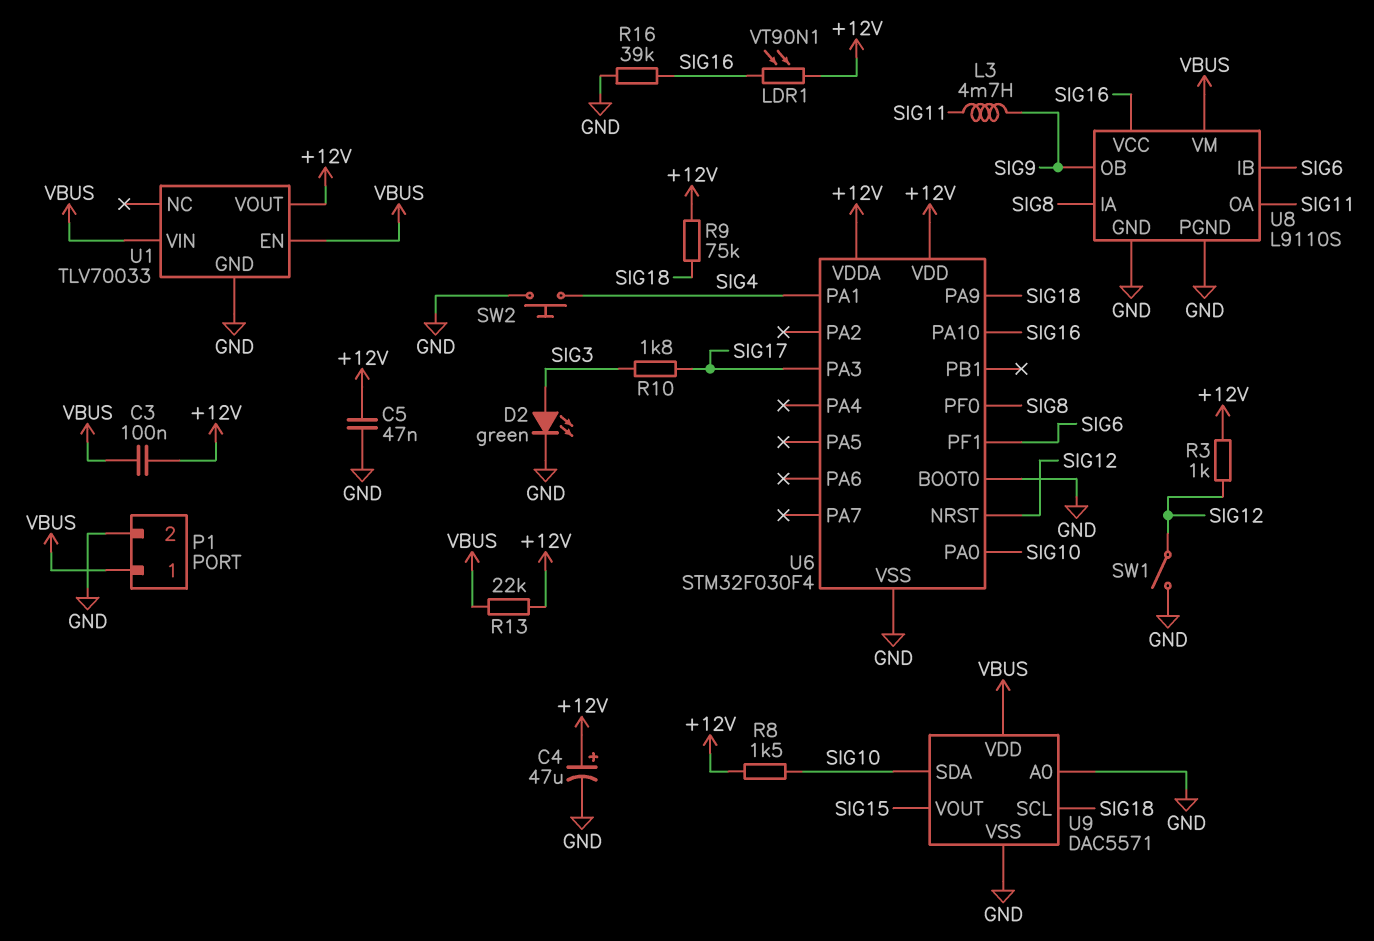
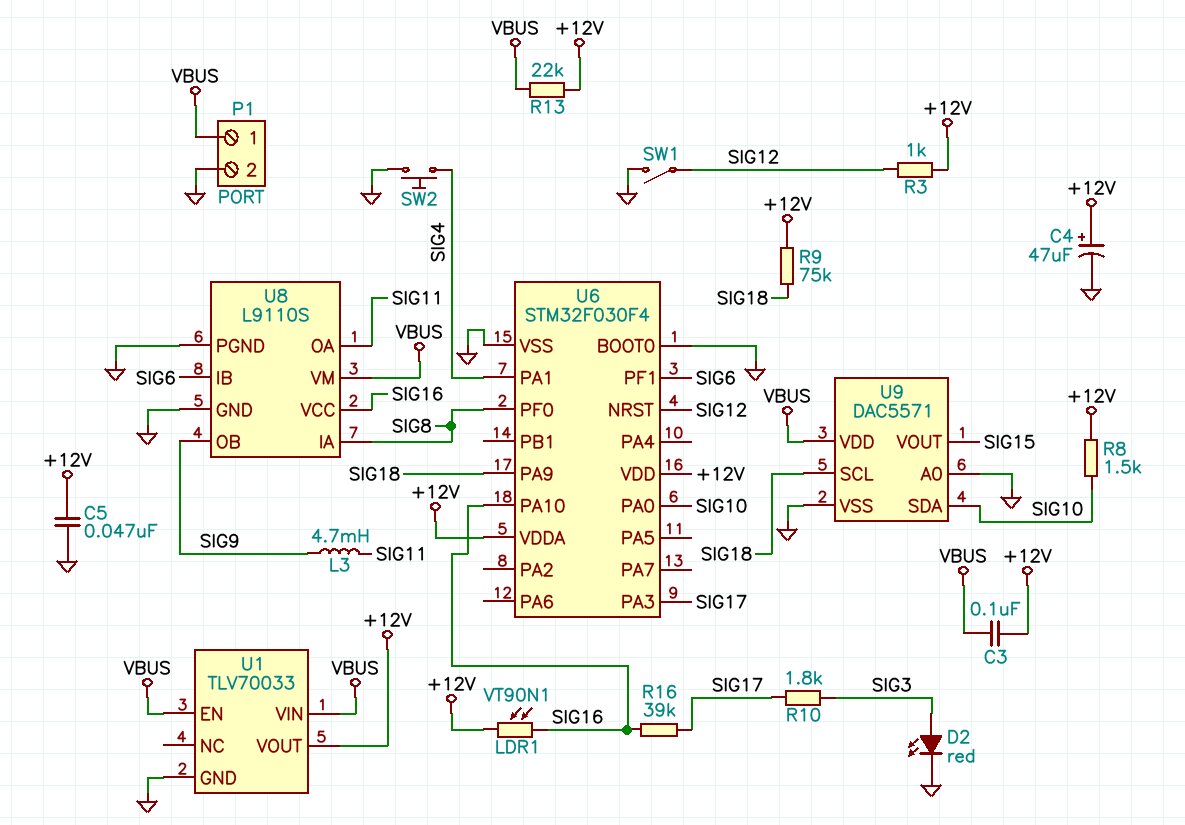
D2: LED green (A SIG3, K GND) -> LED red (A SIG3, K GND)
R16: 39k (GND, SIG16) -> 39k (SIG16, SIG17)

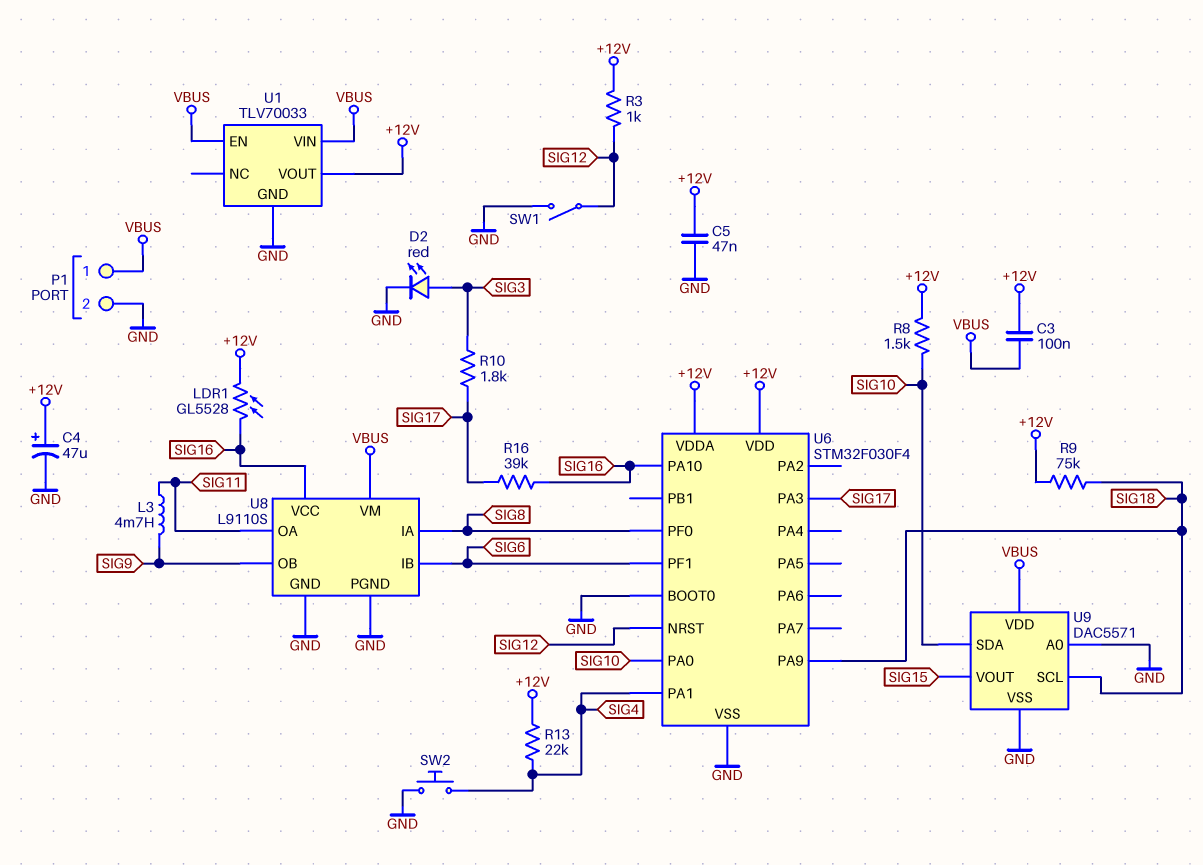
LDR1: VT90N1 (+12V, SIG16) -> GL5528 (+12V, SIG16)
R13: 22k (+12V, VBUS) -> 22k (+12V, SIG4)

